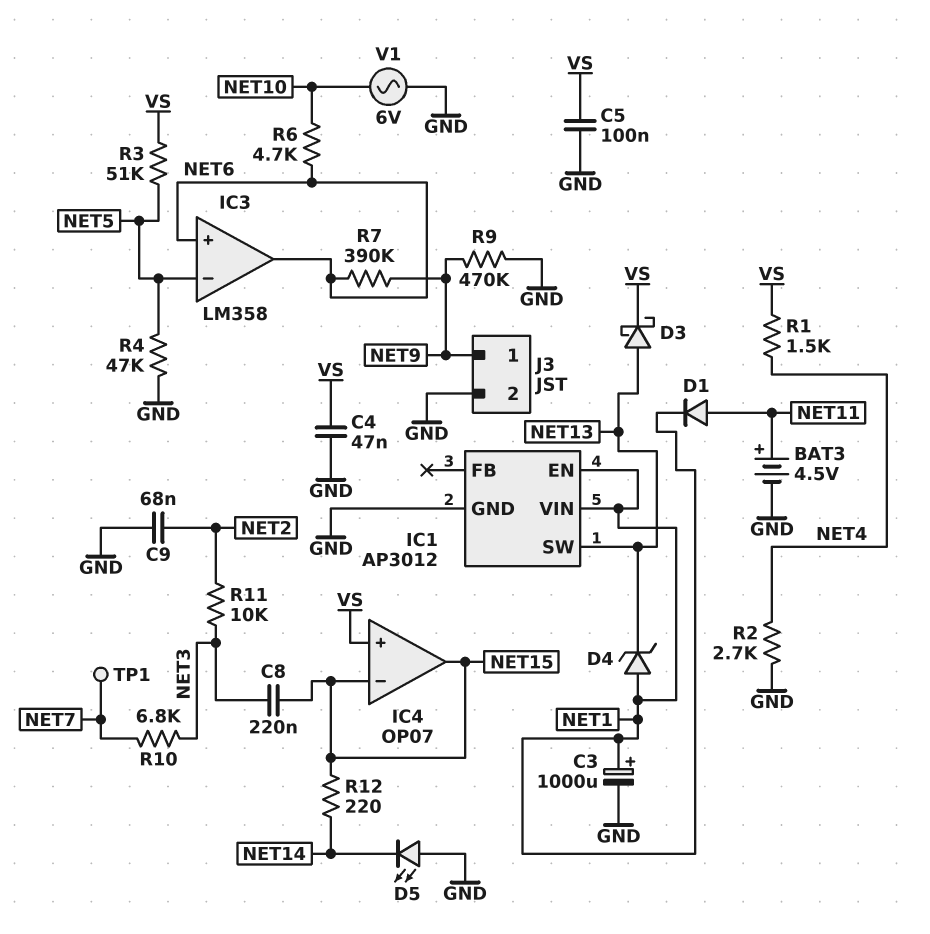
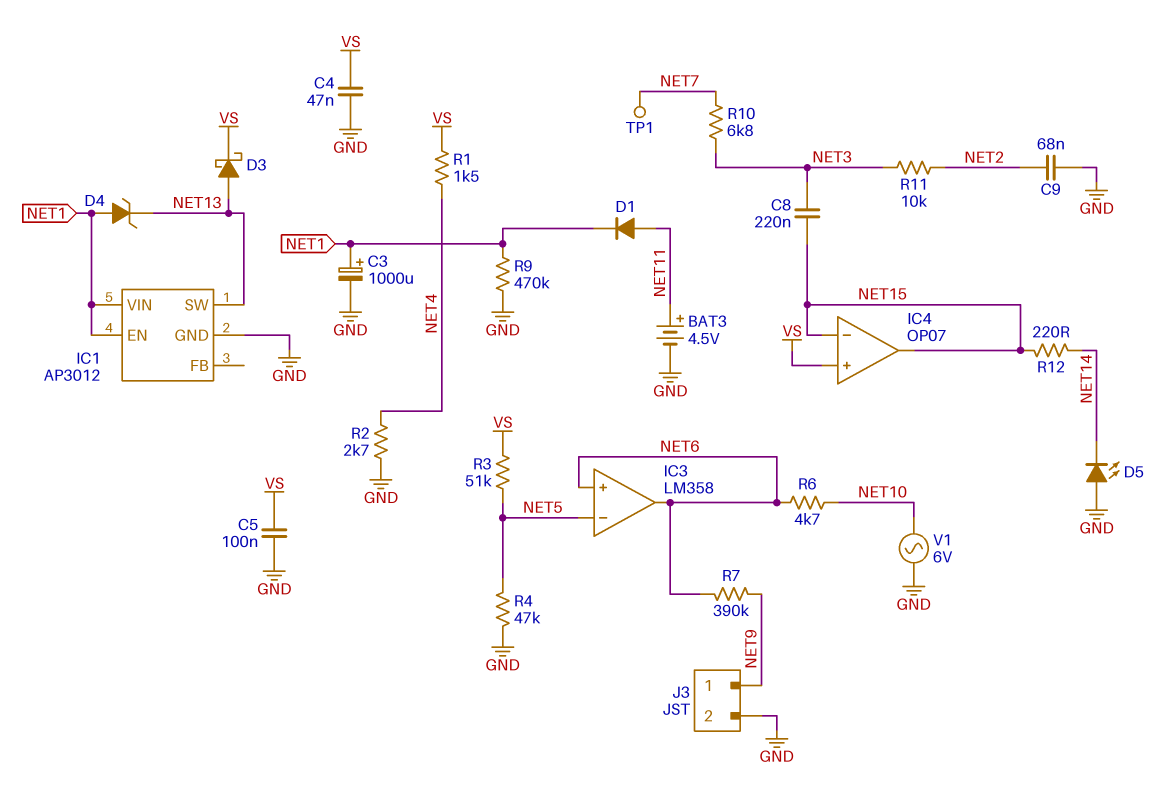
R9: 470k (GND, NET9) -> 470k (GND, NET1)

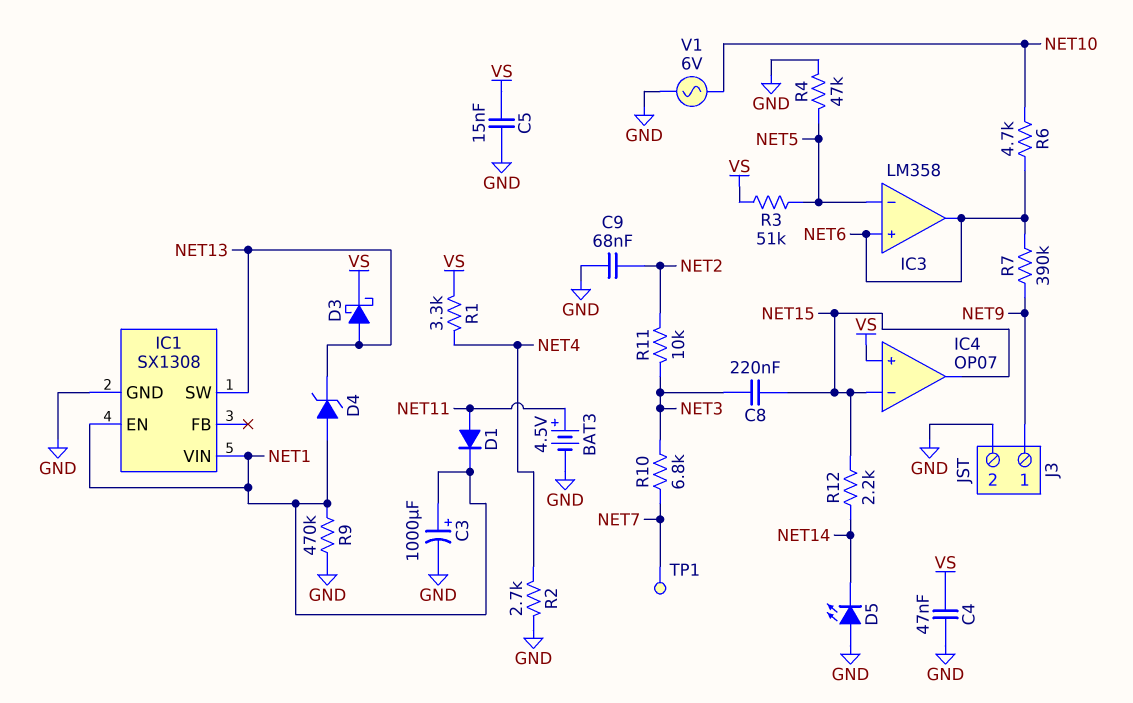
C5: 100nF (GND, VS) -> 15nF (GND, VS)
IC1: AP3012 -> SX1308
R1: 1.5k (NET4, VS) -> 3.3k (NET4, VS)
R12: 220 (NET14, NET15) -> 2.2k (NET14, NET15)

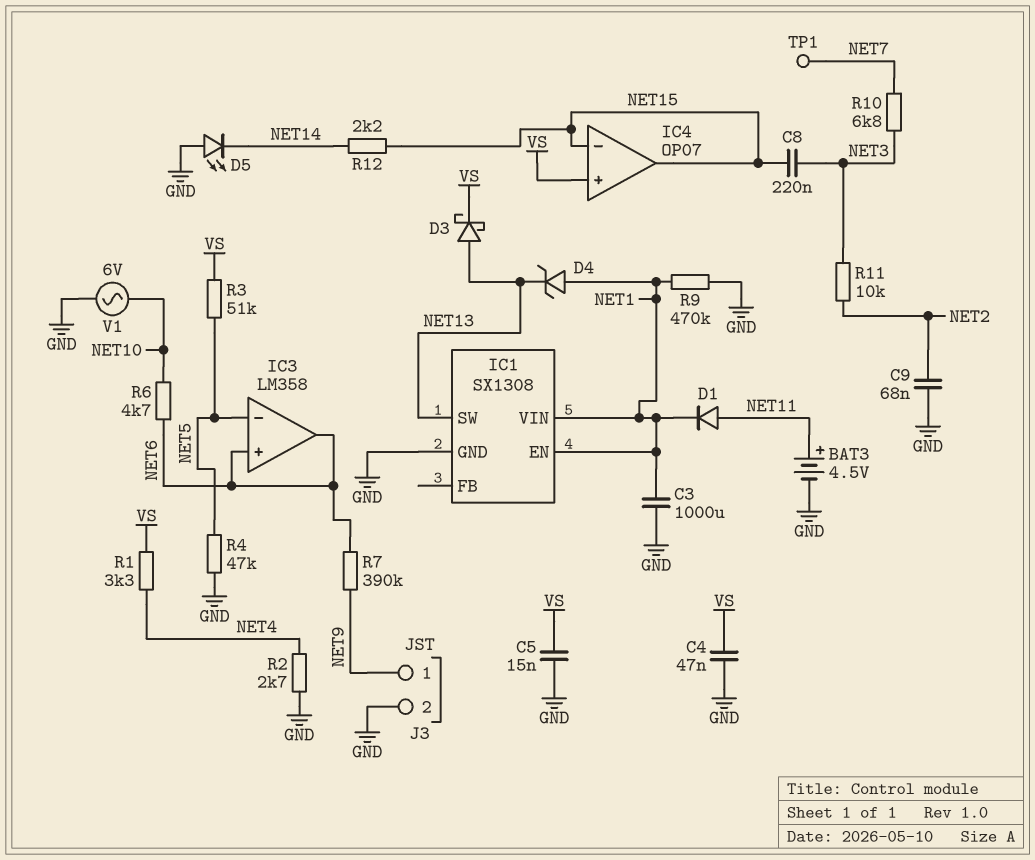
C3: 1000uF (plus NET1, minus GND) -> 1000uF (GND, NET1)

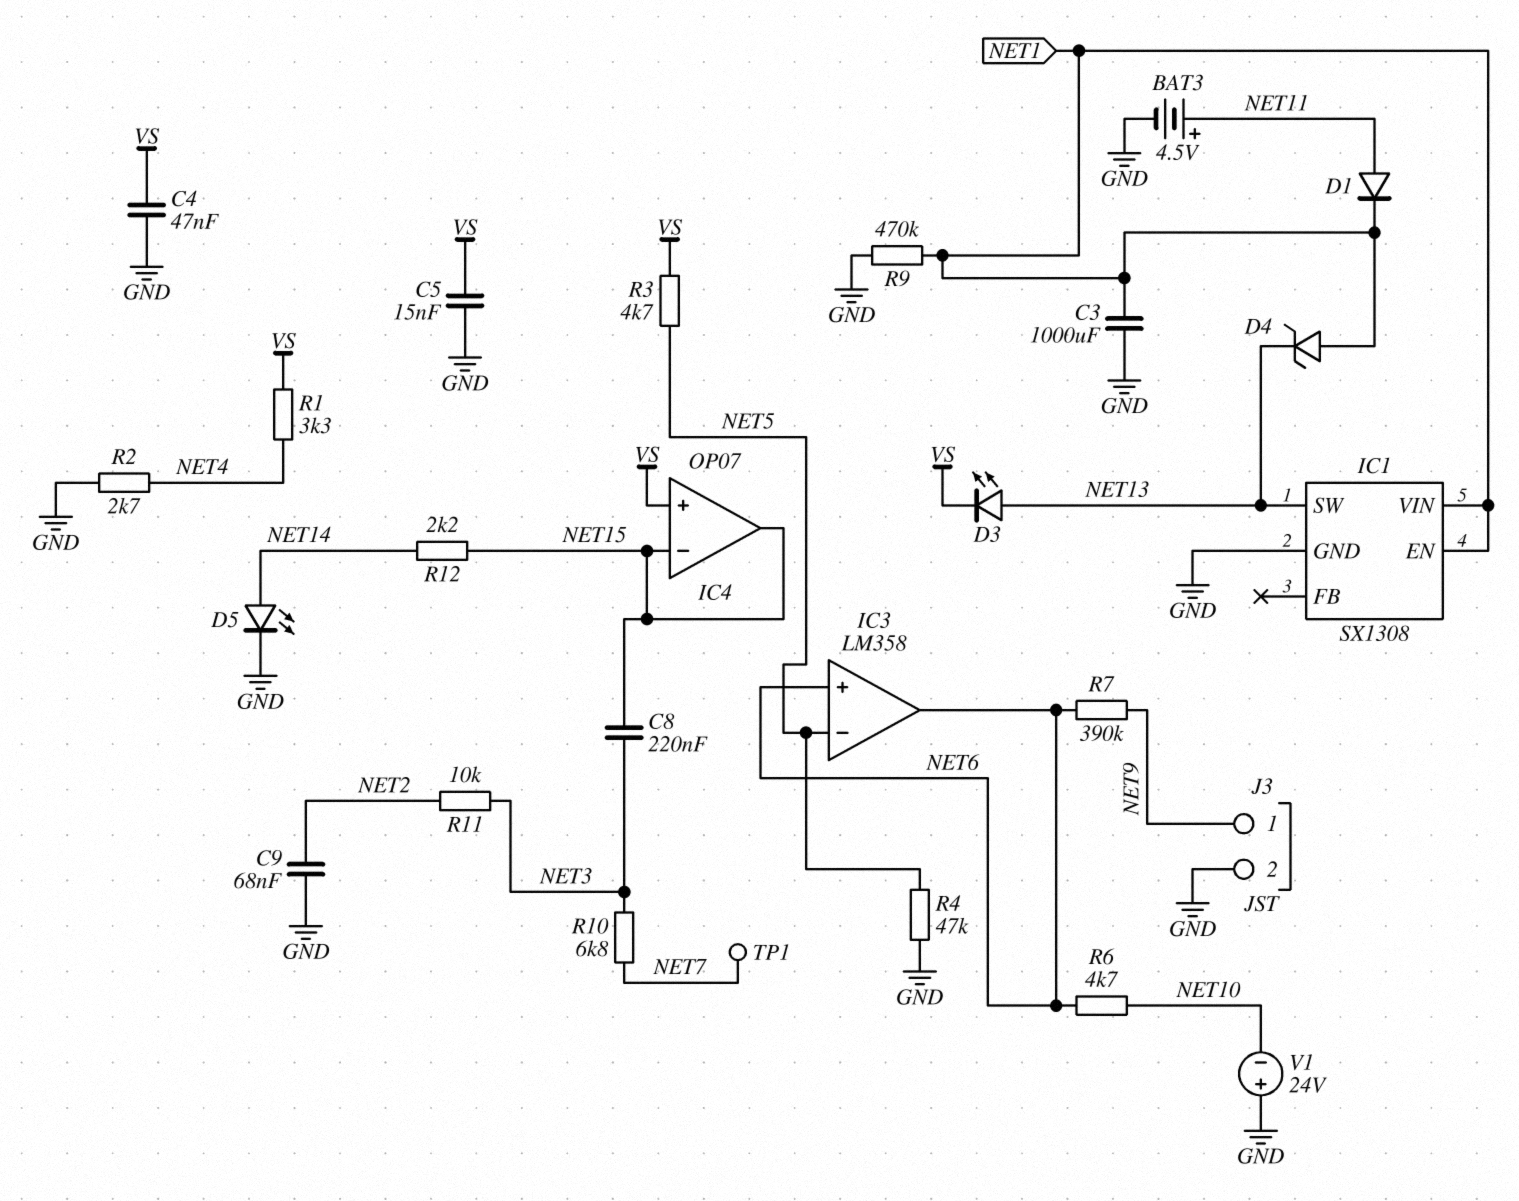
D3: schottky (A NET13, K VS) -> LED (A NET13, K VS)
D5: LED (A GND, K NET14) -> LED (A NET14, K GND)
R3: 51k (NET5, VS) -> 4.7k (NET5, VS)
V1: AC 6V (GND, NET10) -> 24V (plus GND, minus NET10)

